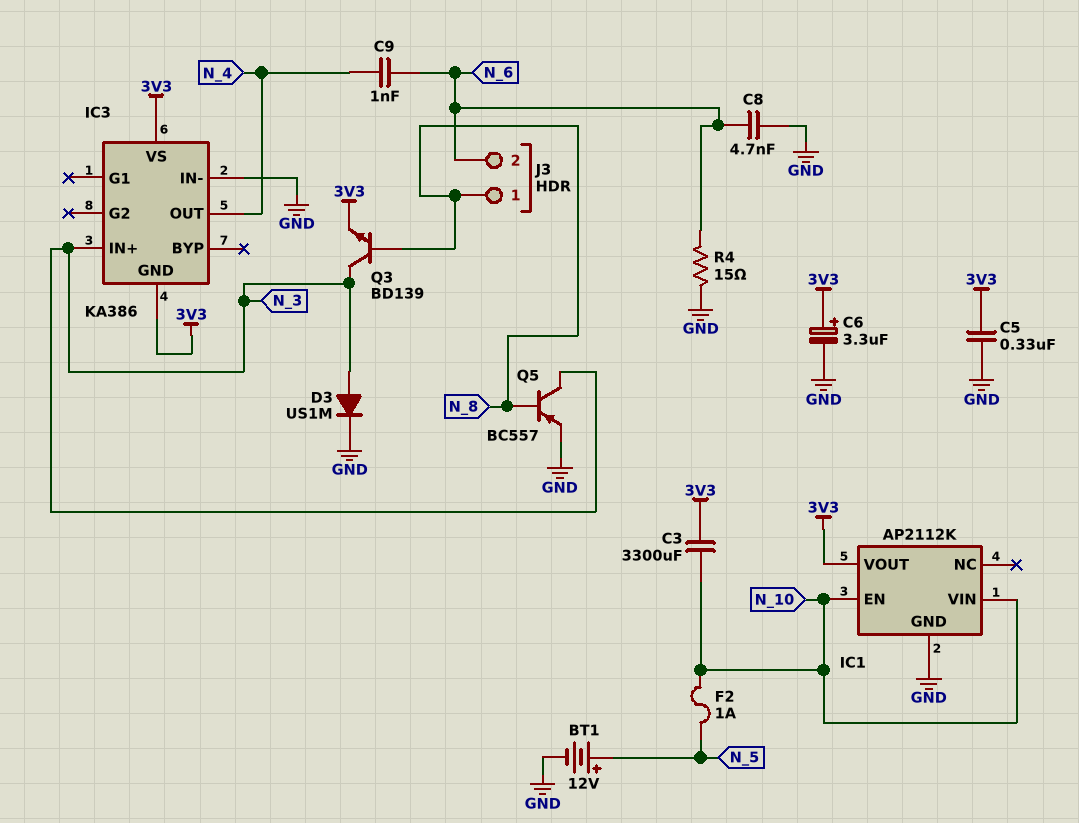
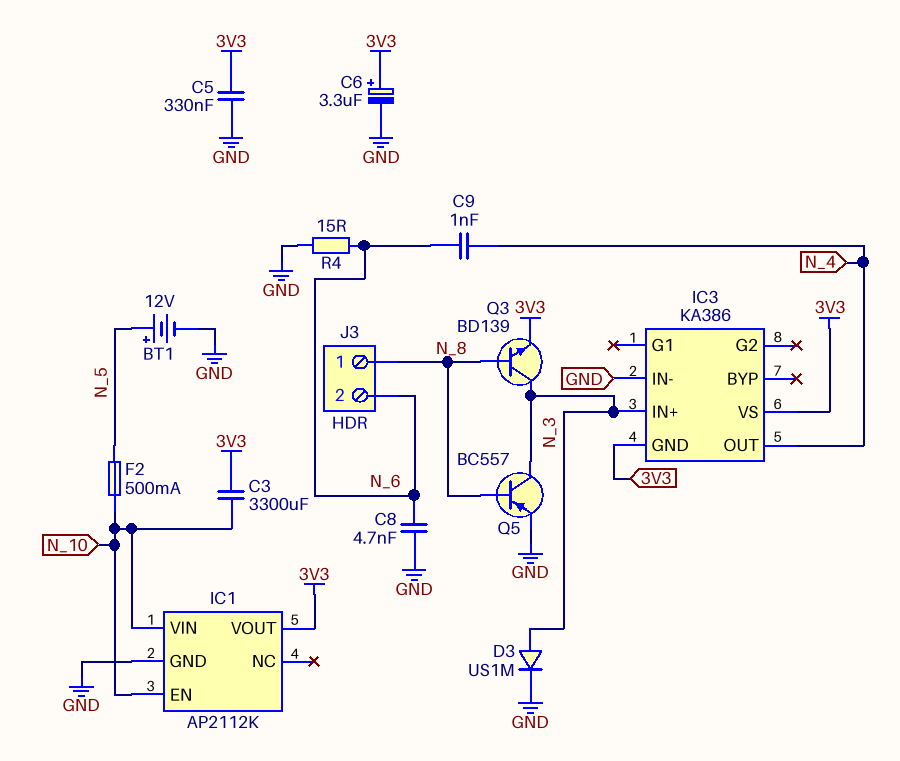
F2: 1A (N_5, N_10) -> 500mA (N_5, N_10)

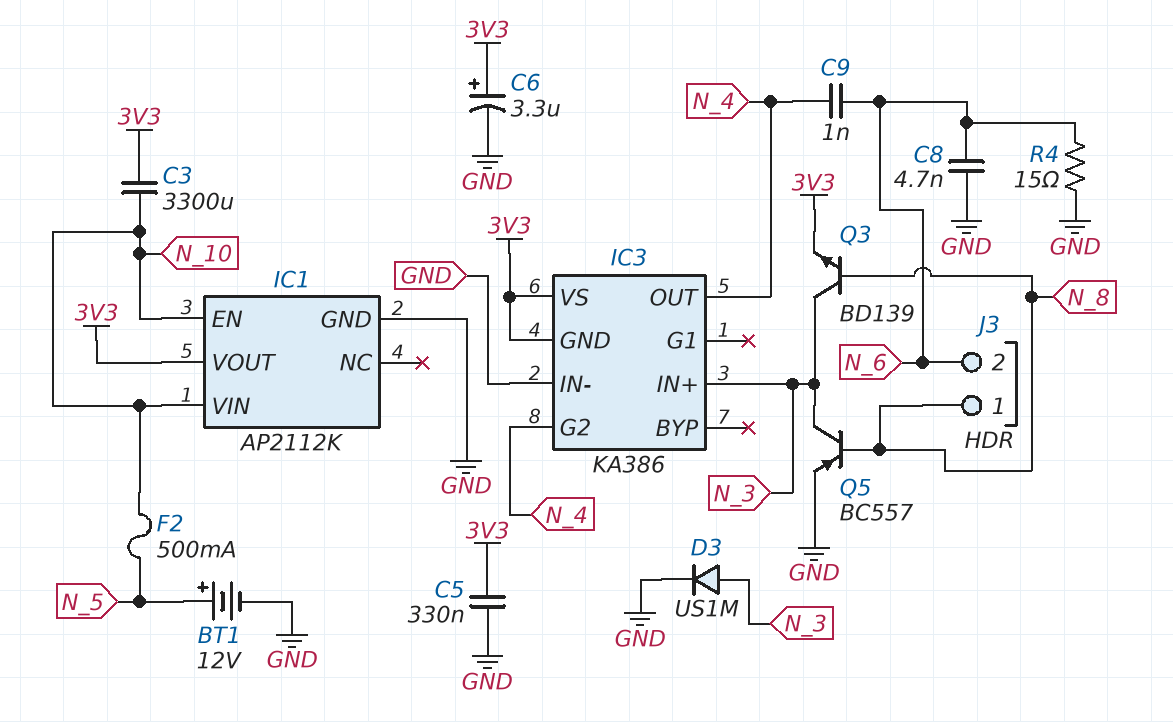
IC3 pin G2: none -> N_4

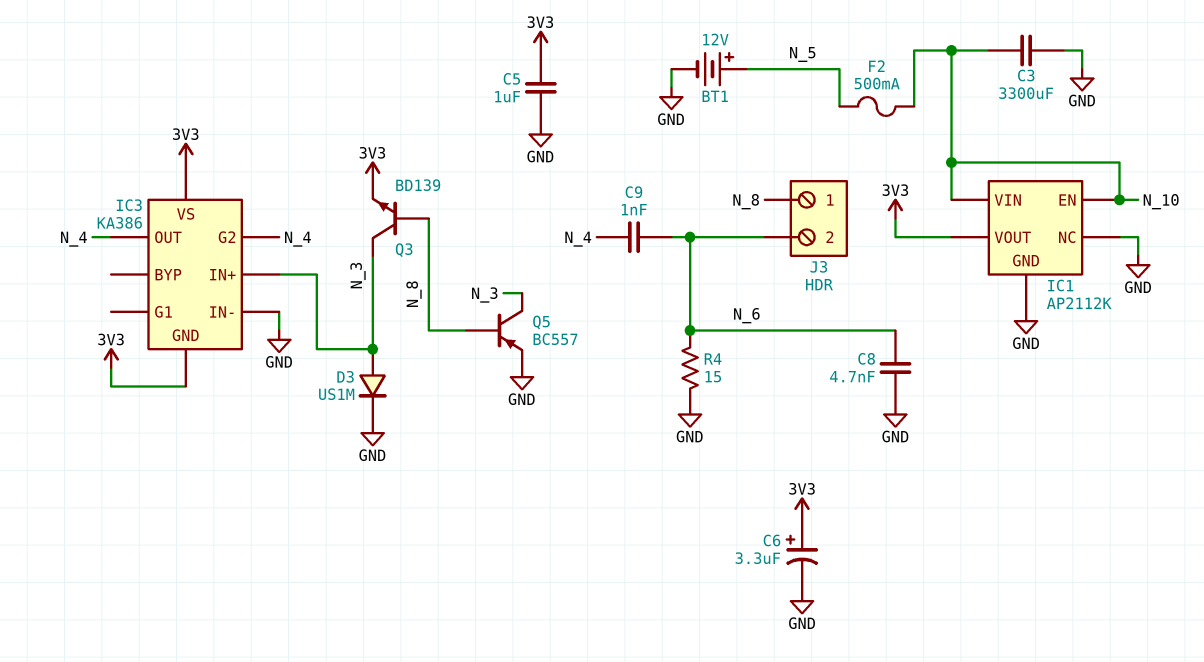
C3: 3300uF (3V3, N_10) -> 3300uF (GND, N_10)
C5: 330nF (3V3, GND) -> 1uF (3V3, GND)
IC1 pin NC: none -> GND

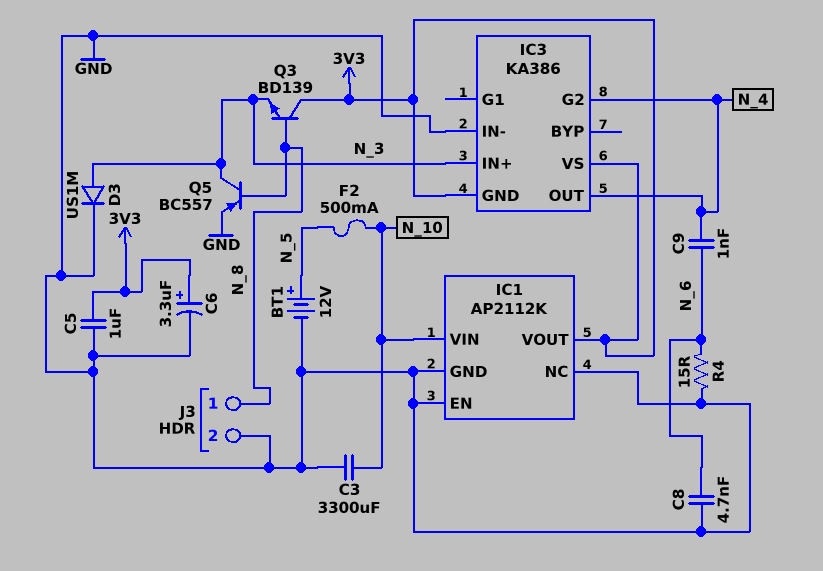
IC1 pin EN: N_10 -> GND
J3 pin 2: N_6 -> GND
Q3: NPN BD139 (B N_8, C N_3, E 3V3) -> NPN BD139 (B N_8, C 3V3, E N_3)

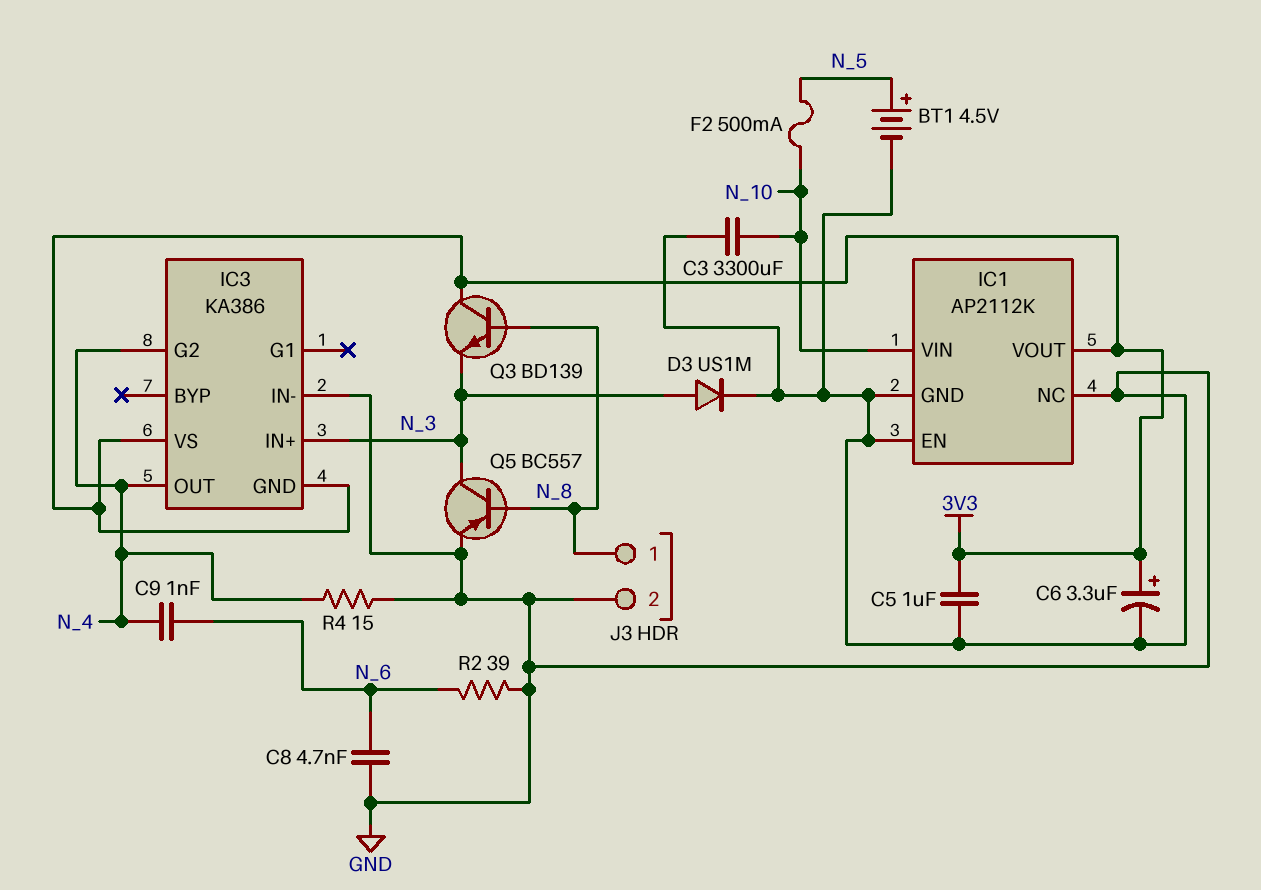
BT1: 12V (plus N_5, minus GND) -> 4.5V (plus N_5, minus GND)
R2: none -> 39 (GND, N_6)
R4: 15 (GND, N_6) -> 15 (GND, N_4)

